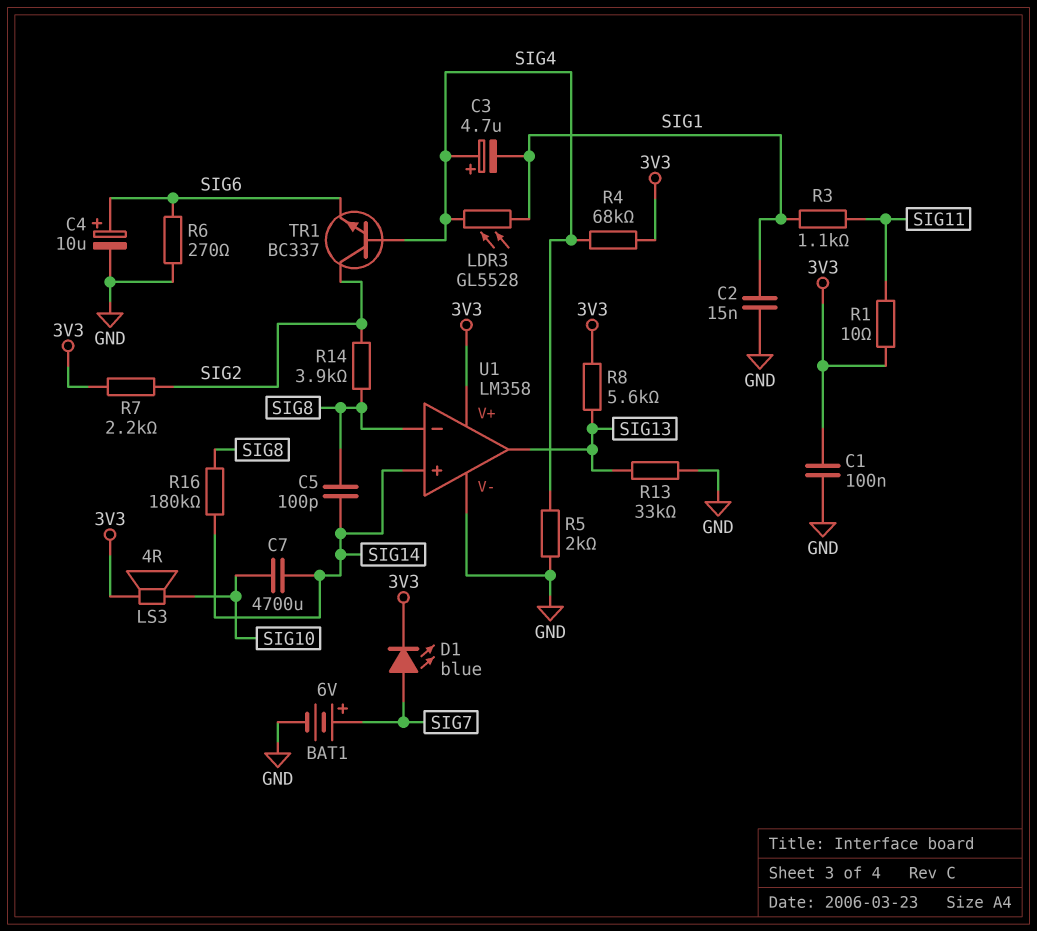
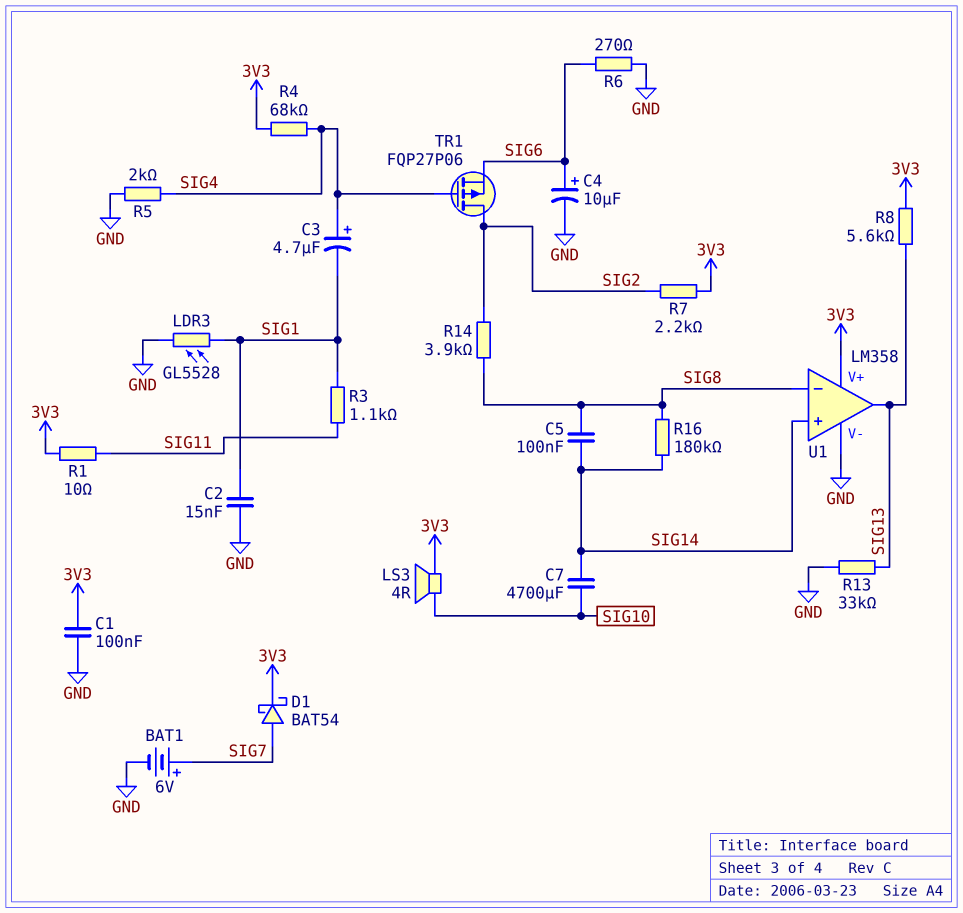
C5: 100pF (SIG8, SIG14) -> 100nF (SIG8, SIG14)
D1: LED blue (A SIG7, K 3V3) -> schottky BAT54 (A SIG7, K 3V3)
LDR3: GL5528 (SIG1, SIG4) -> GL5528 (GND, SIG1)
TR1: NPN BC337 (B SIG4, C SIG2, E SIG6) -> PMOS FQP27P06 (G SIG4, D SIG2, S SIG6)

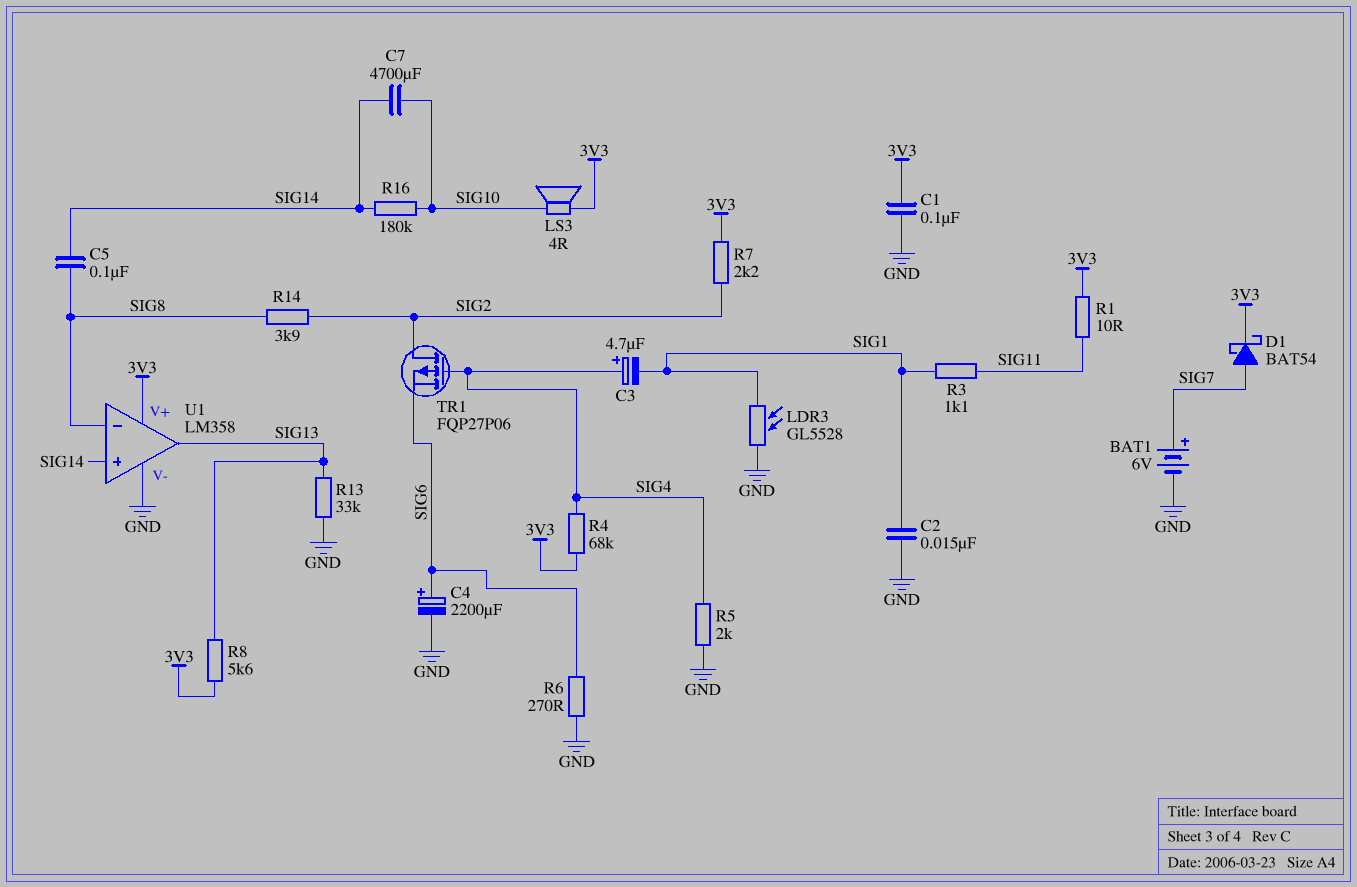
C4: 10uF (plus SIG6, minus GND) -> 2200uF (plus SIG6, minus GND)
R16: 180k (SIG8, SIG14) -> 180k (SIG10, SIG14)

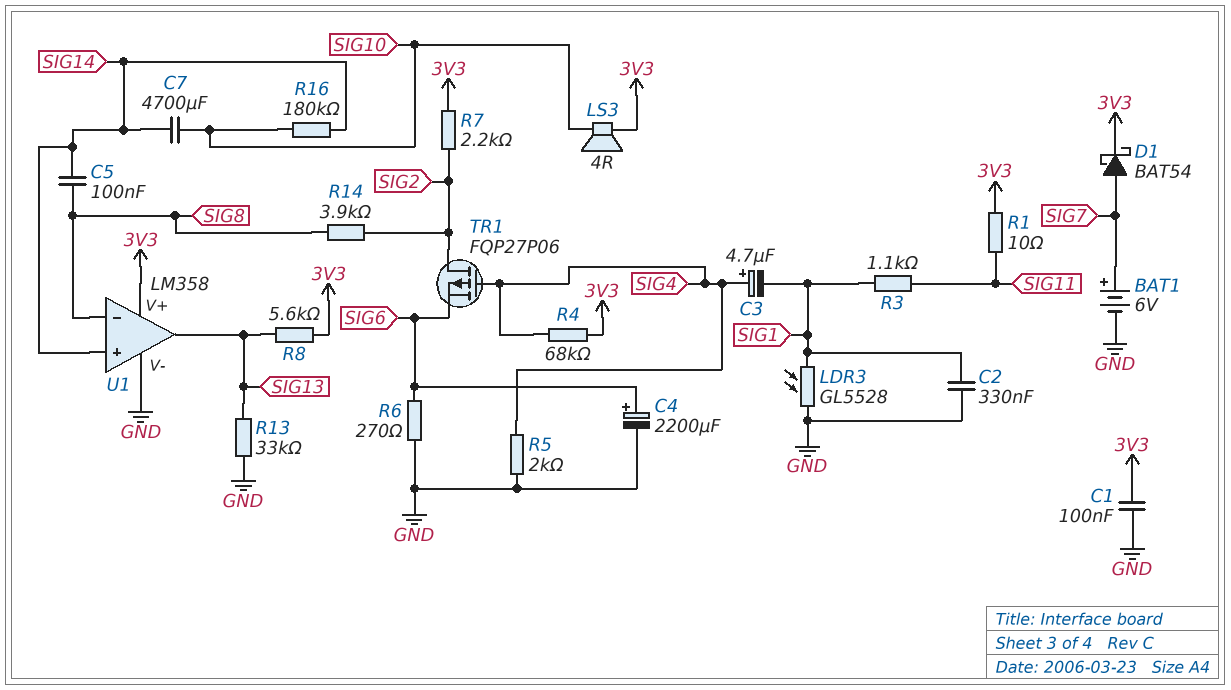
C2: 15nF (GND, SIG1) -> 330nF (GND, SIG1)

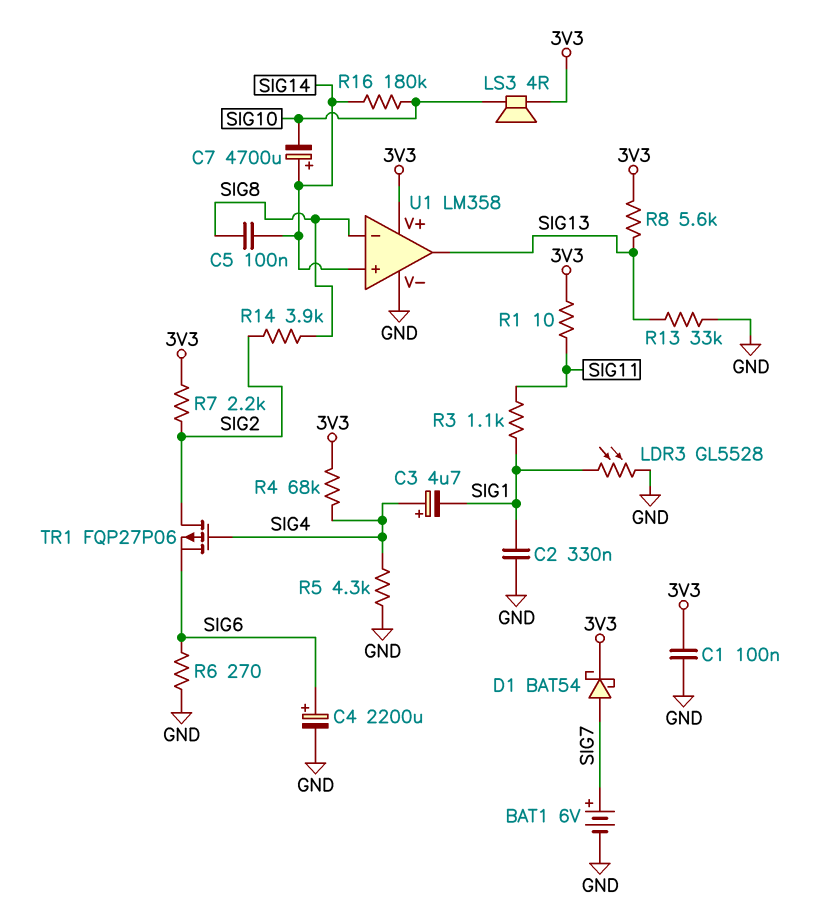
C7: 4700uF (SIG10, SIG14) -> 4700uF (plus SIG14, minus SIG10)
R5: 2k (GND, SIG4) -> 4.3k (GND, SIG4)

